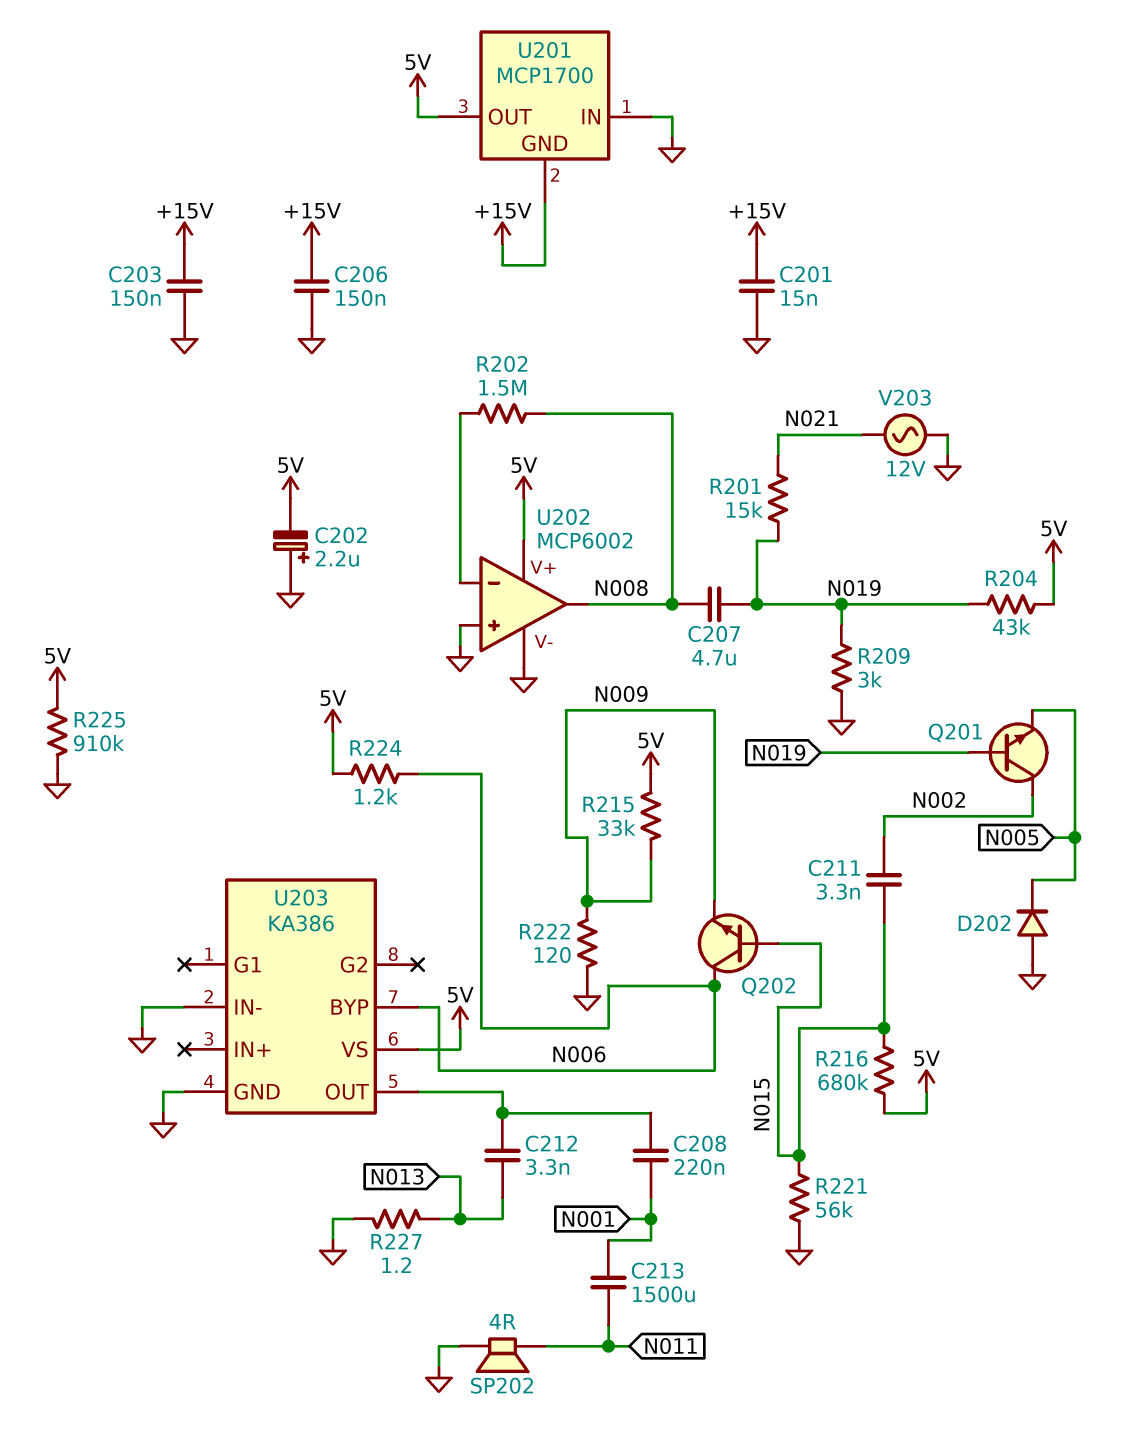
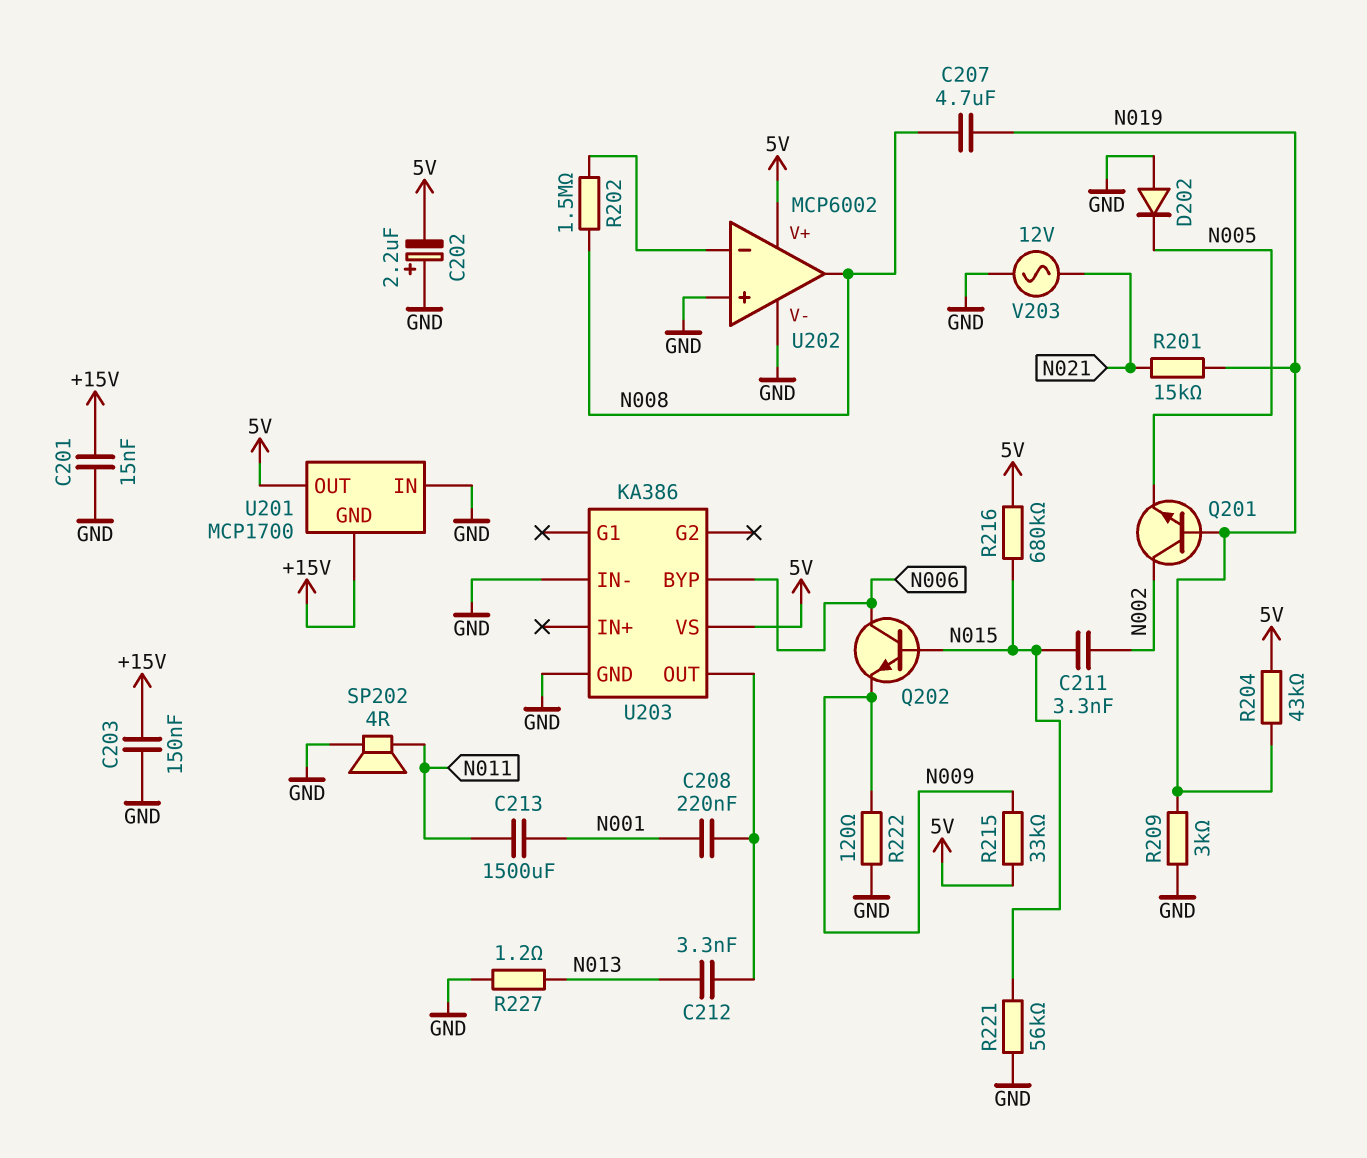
C206: 150nF (+15V, GND) -> none
R224: 1.2k (5V, N006) -> none
R225: 910k (5V, GND) -> none

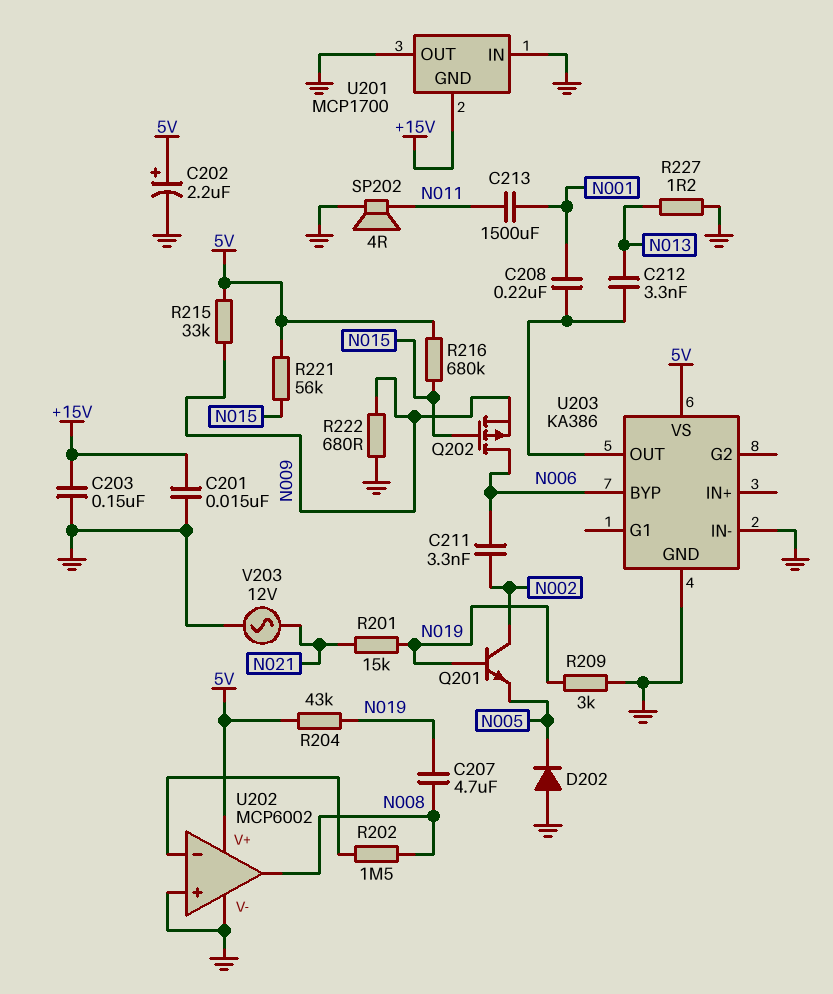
C202: 2.2uF (plus GND, minus 5V) -> 2.2uF (plus 5V, minus GND)
C211: 3.3nF (N002, N015) -> 3.3nF (N002, N006)
Q202: NPN (B N015, C N006, E N009) -> PMOS (G N015, D N006, S N009)
R221: 56k (GND, N015) -> 56k (5V, N015)
R222: 120 (GND, N009) -> 680 (GND, N009)
U201 pin OUT: 5V -> GND

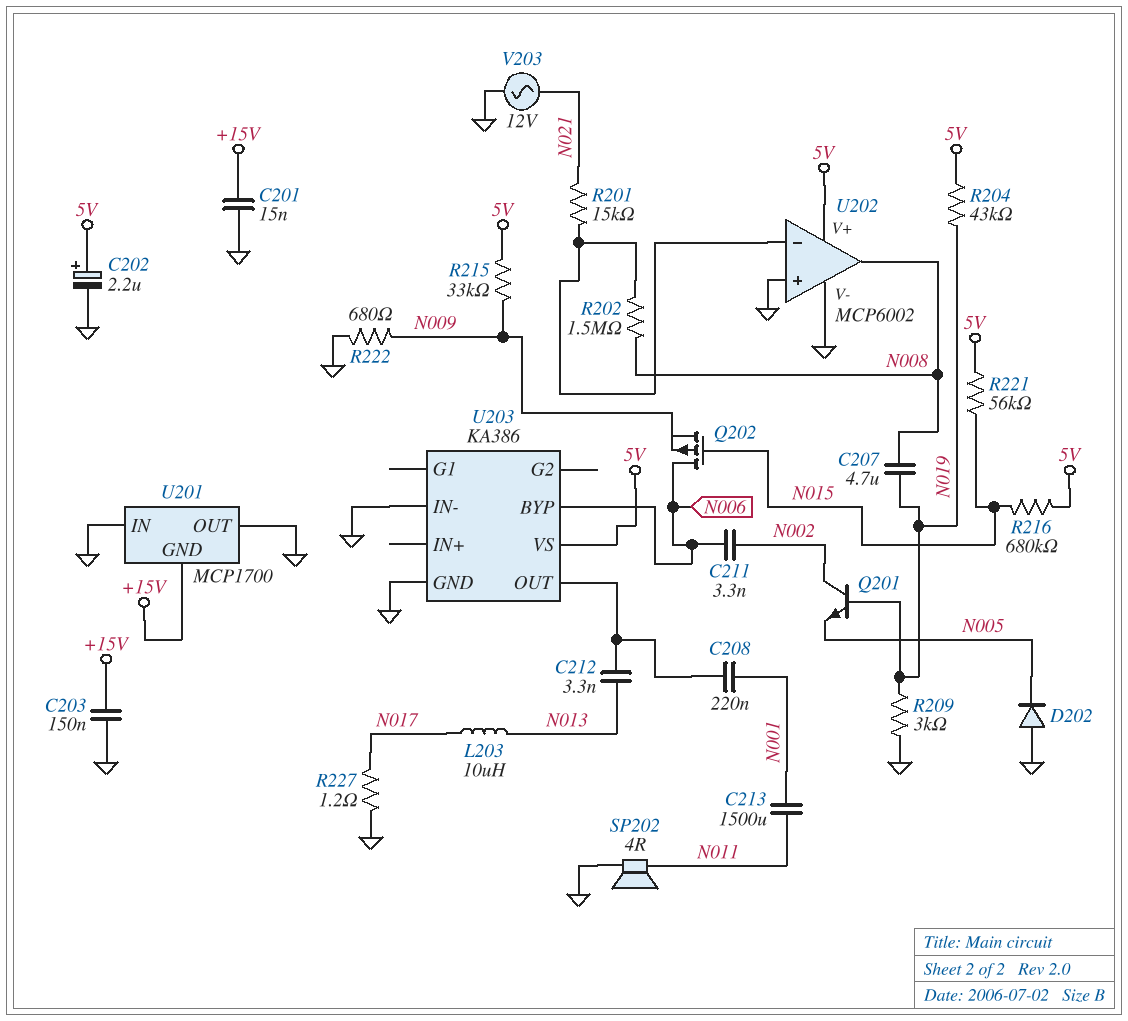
L203: none -> 10uH (N013, N017)
R201: 15k (N019, N021) -> 15k (N021, U202/in-)
R227: 1.2 (GND, N013) -> 1.2 (GND, N017)

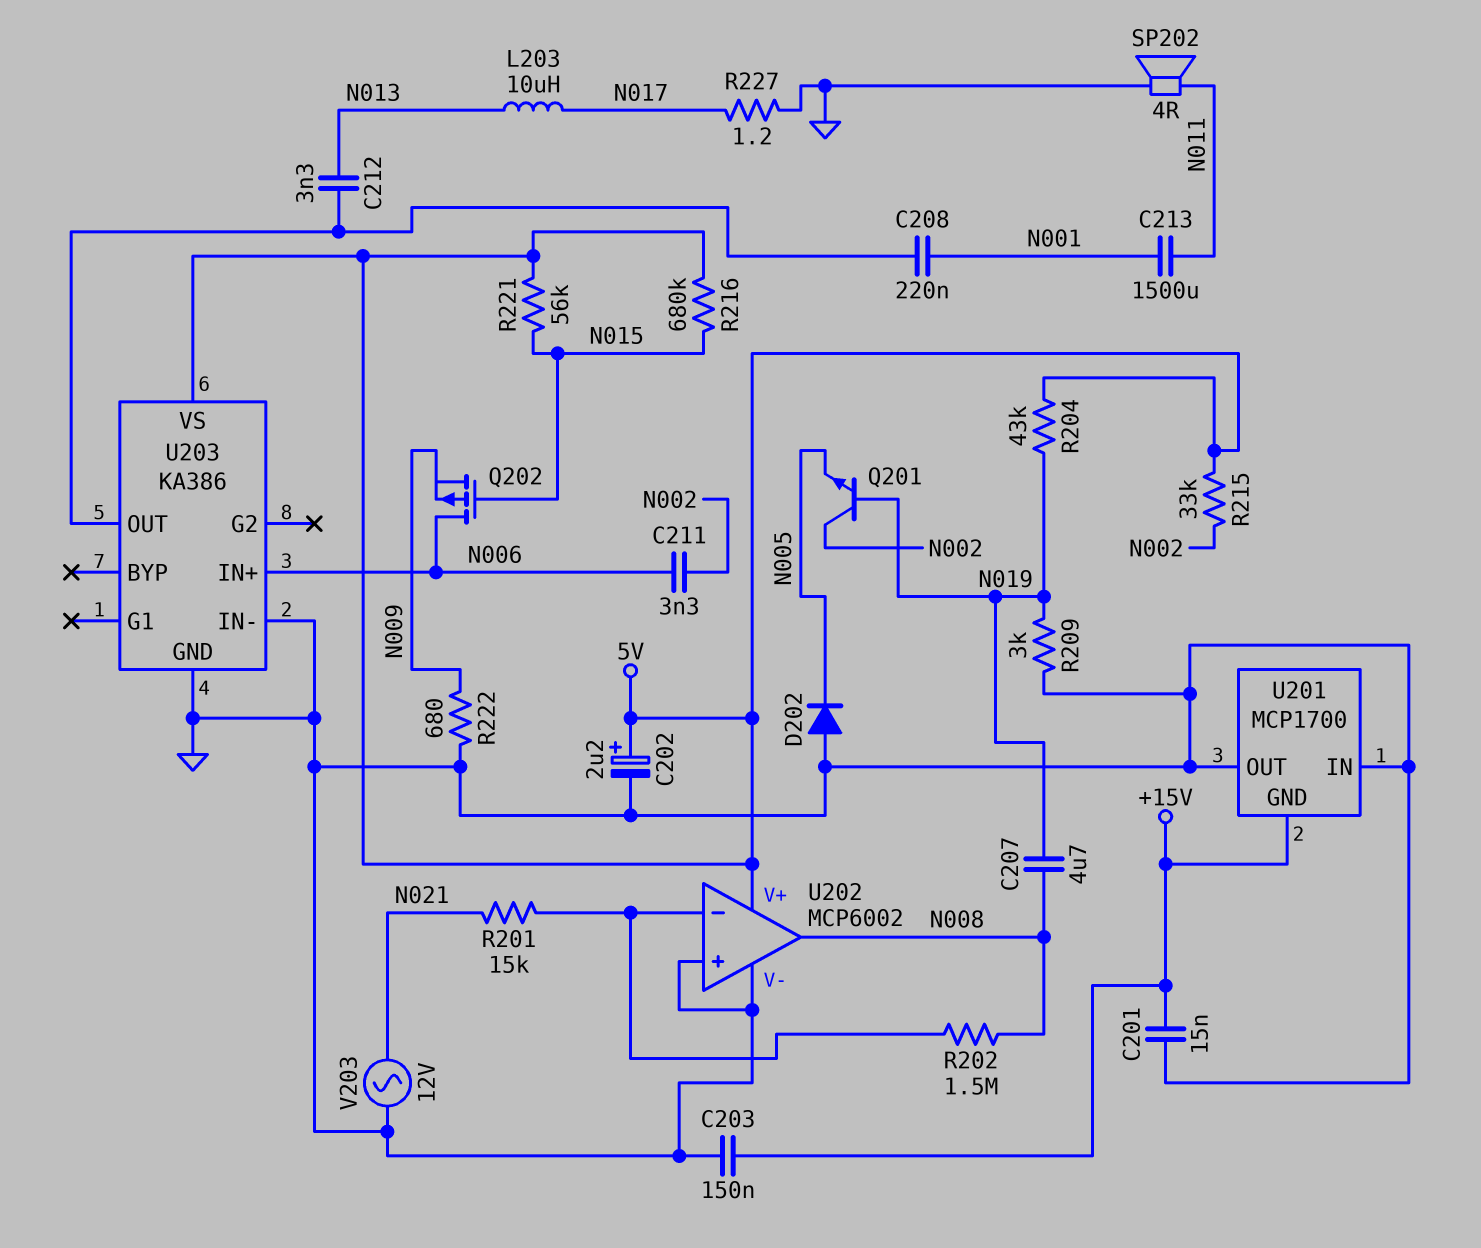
R215: 33k (5V, N009) -> 33k (5V, N002)
U203 pin BYP: N006 -> none
U203 pin IN+: none -> N006

